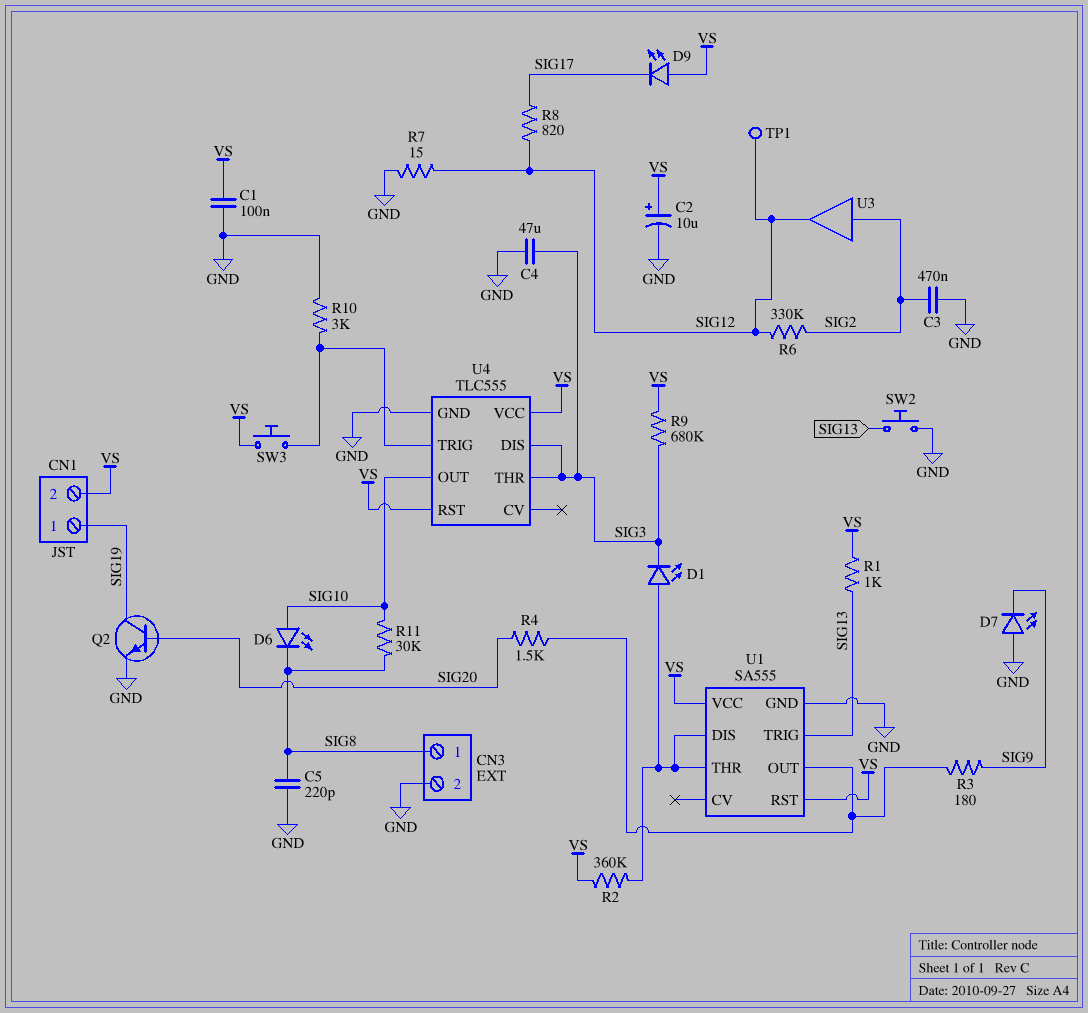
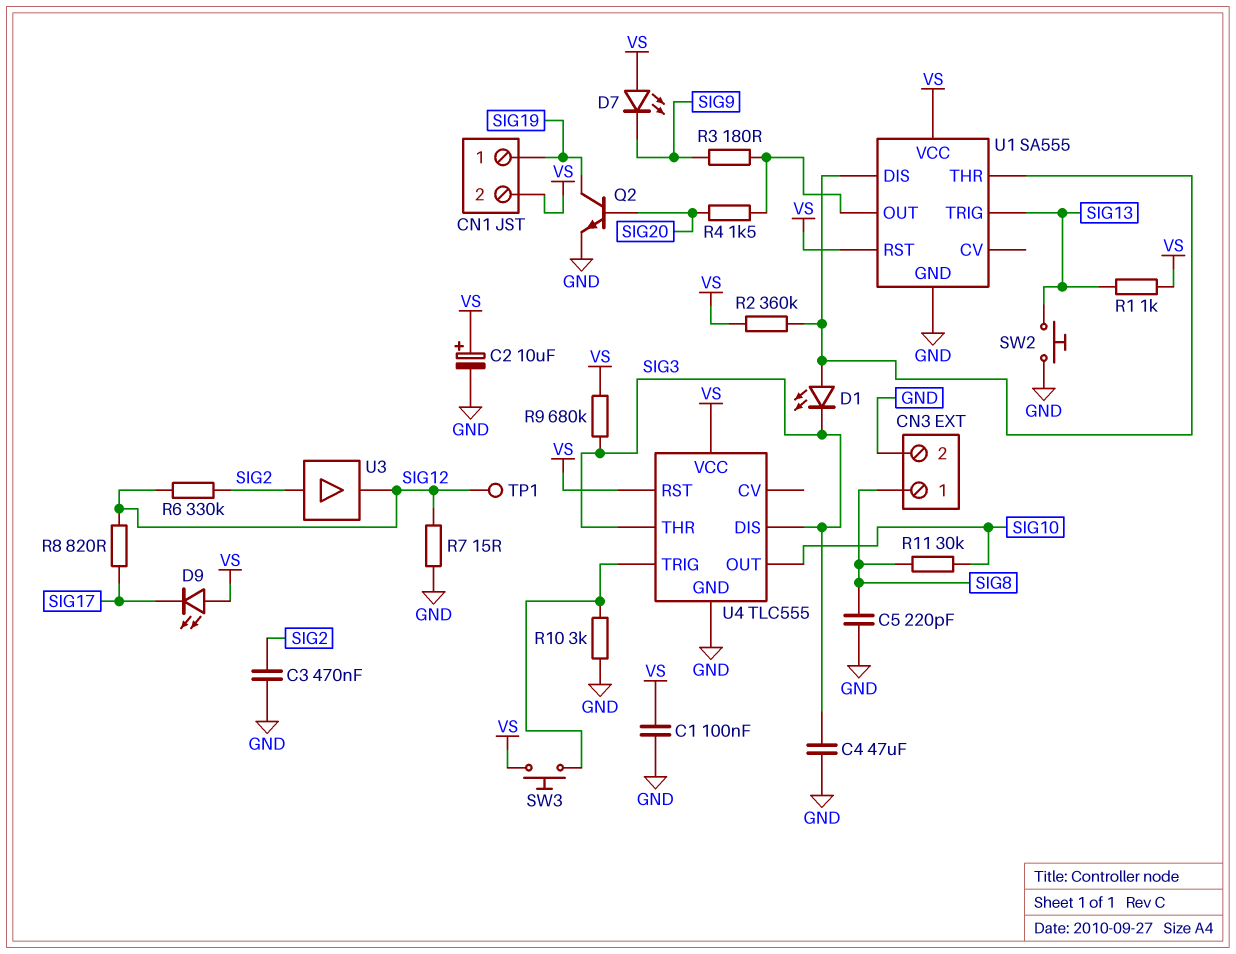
D6: LED (A SIG10, K SIG8) -> none
D7: LED (A GND, K SIG9) -> LED (A VS, K SIG9)

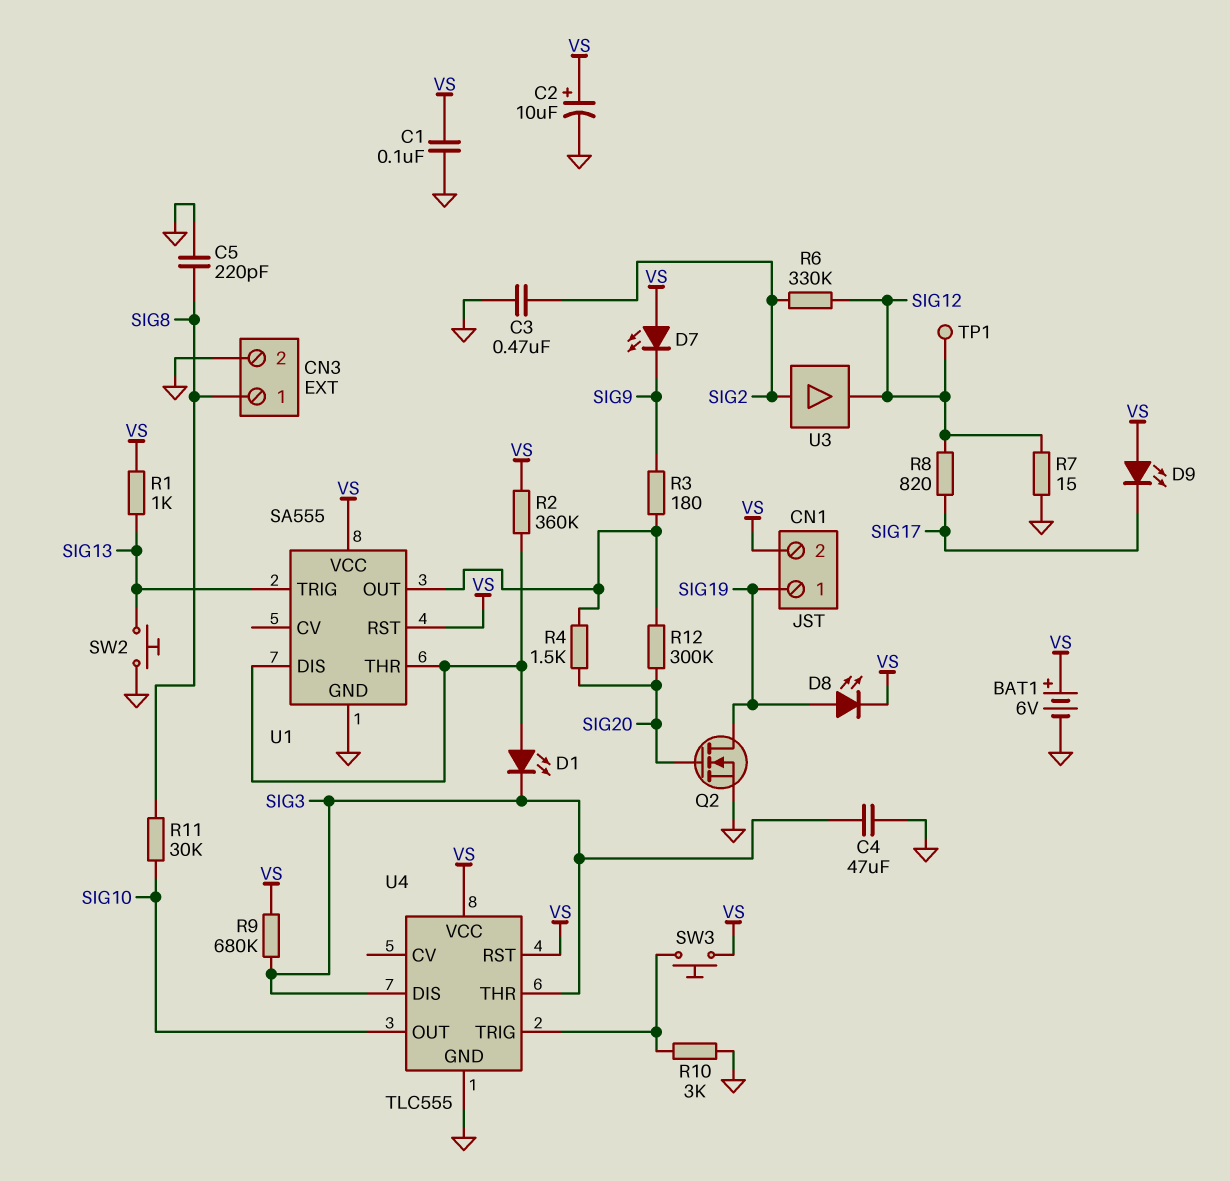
BAT1: none -> 6V (plus VS, minus GND)
D8: none -> LED (A SIG19, K VS)
Q2: NPN (B SIG20, C SIG19, E GND) -> NMOS (G SIG20, D SIG19, S GND)
R12: none -> 300k (SIG20, U1/OUT)

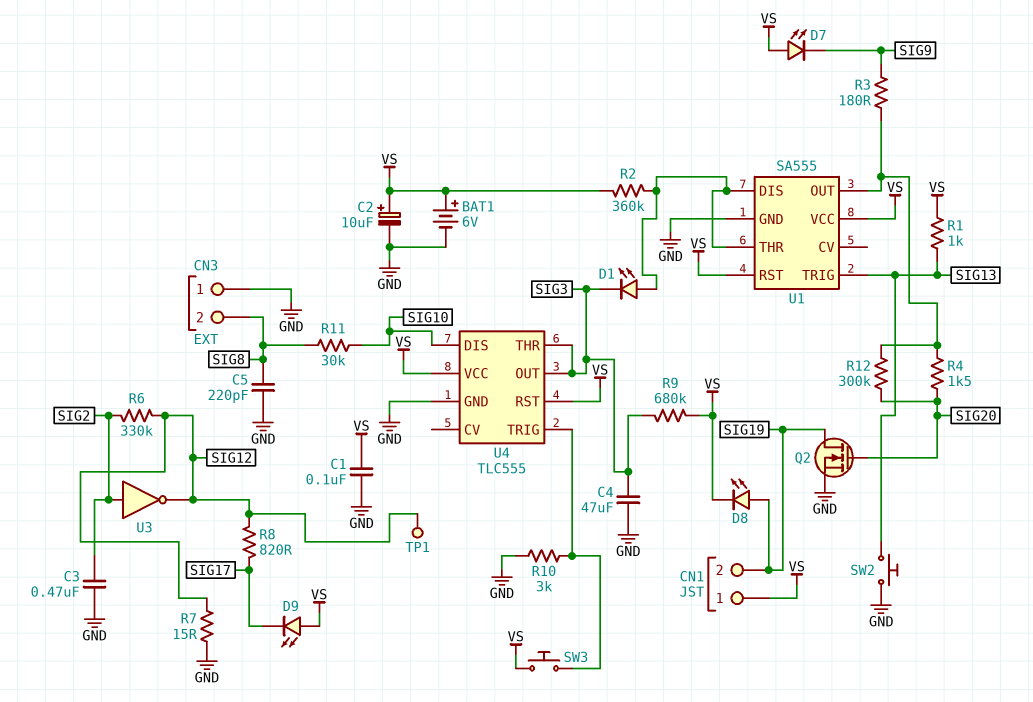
CN1 pin 1: SIG19 -> VS
CN1 pin 2: VS -> SIG19
CN3 pin 1: SIG8 -> GND
CN3 pin 2: GND -> SIG8
U3: buffer (in SIG2, out SIG12) -> NOT (in SIG2, out SIG12)
U4 pin DIS: SIG3 -> SIG10
U4 pin OUT: SIG10 -> SIG3

